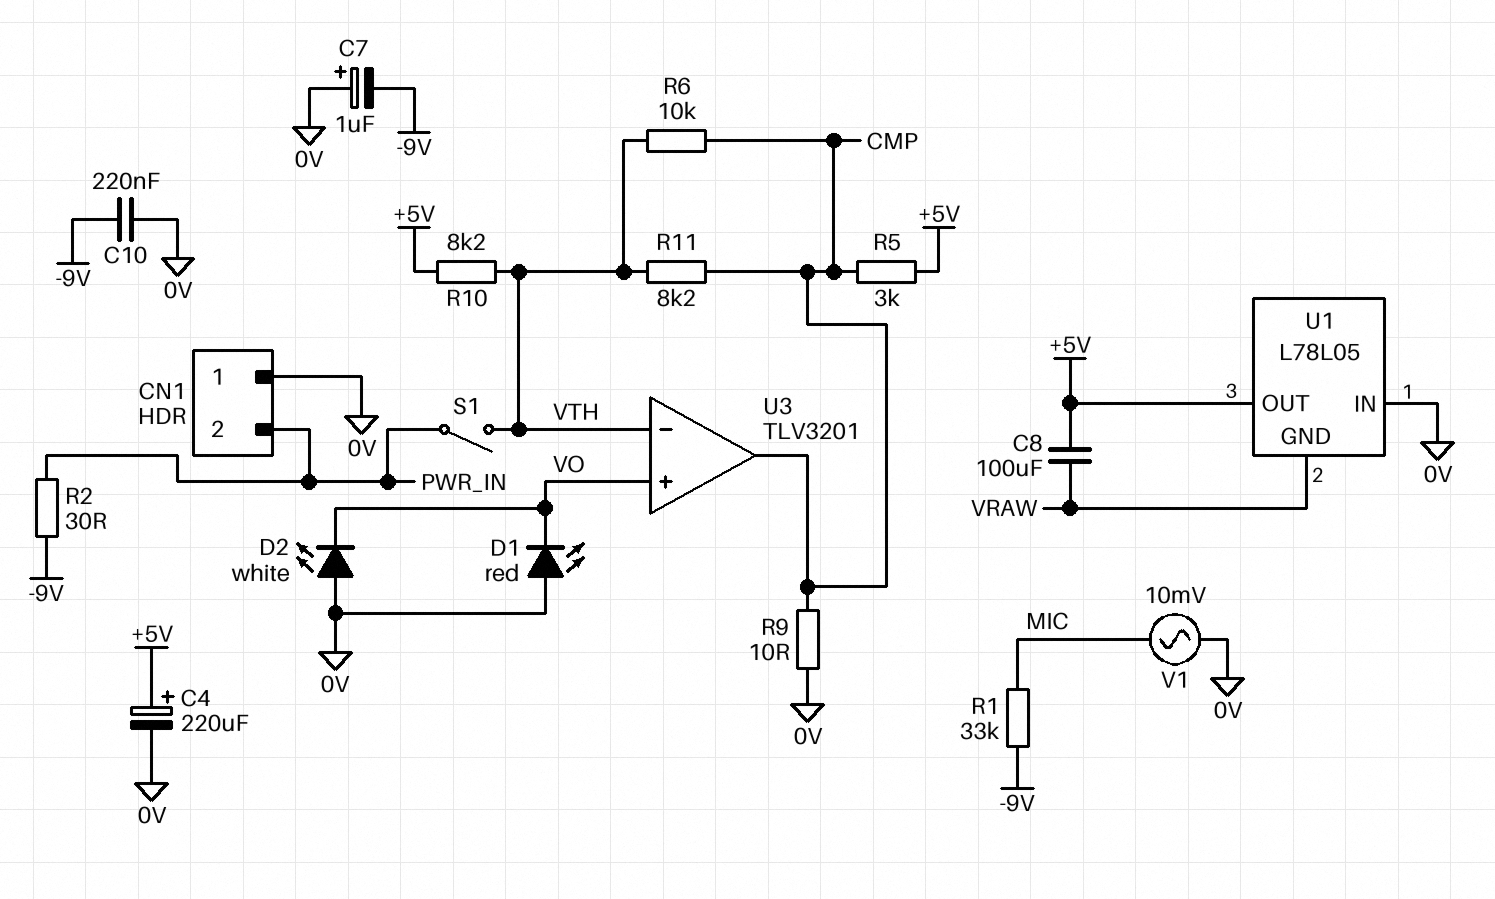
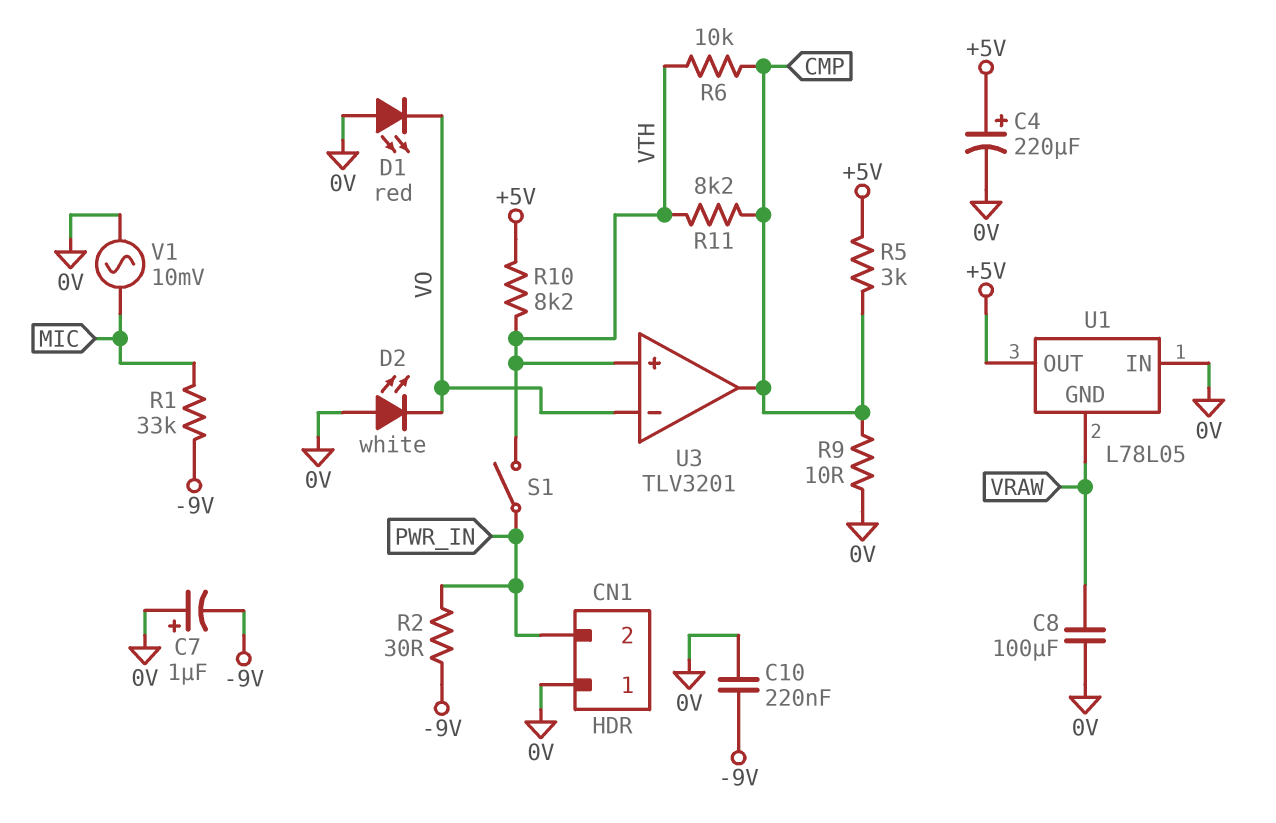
C8: 100uF (+5V, VRAW) -> 100uF (0V, VRAW)
U3 pin in+: VO -> VTH
U3 pin in-: VTH -> VO

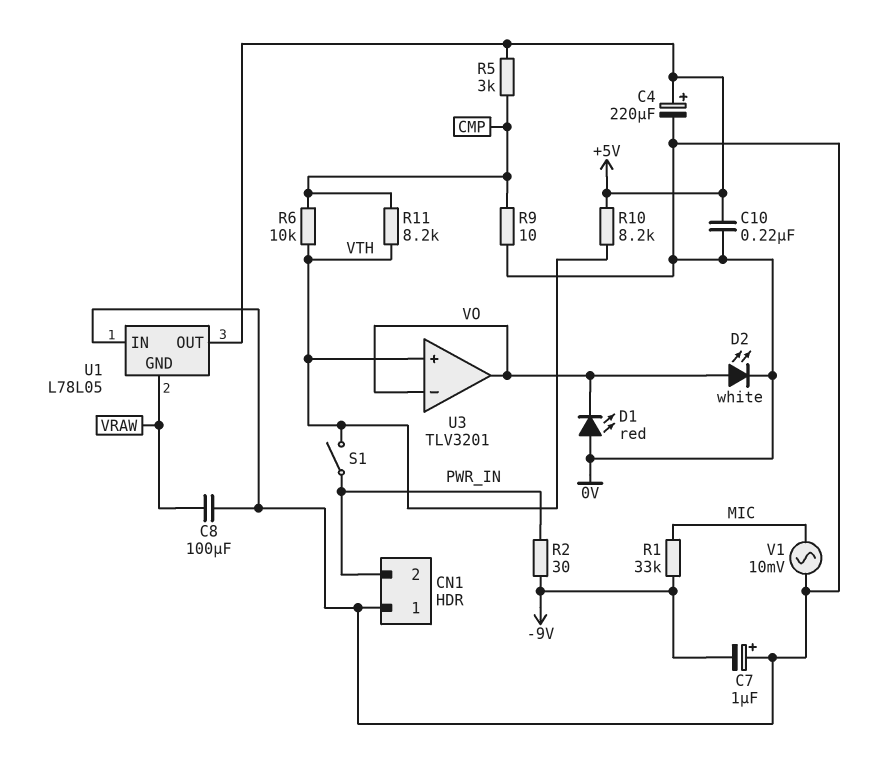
C10: 220nF (-9V, 0V) -> 220nF (+5V, 0V)
D2: LED white (A 0V, K VO) -> LED white (A VO, K 0V)
U3 pin out: CMP -> VO

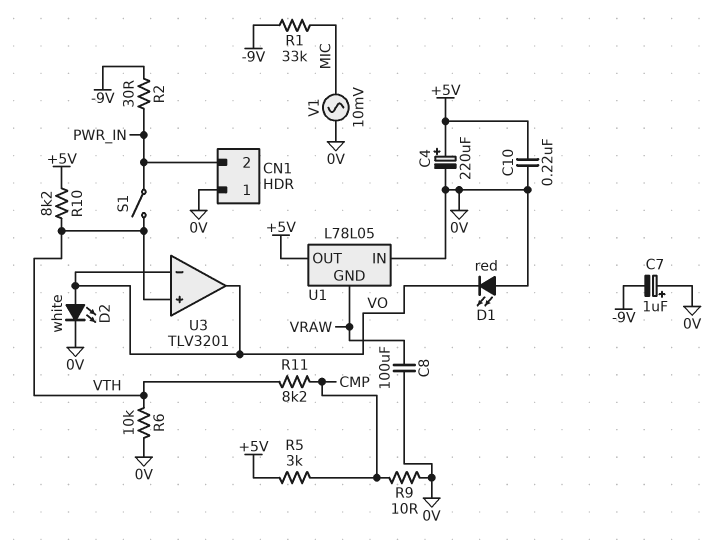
R6: 10k (CMP, VTH) -> 10k (0V, VTH)

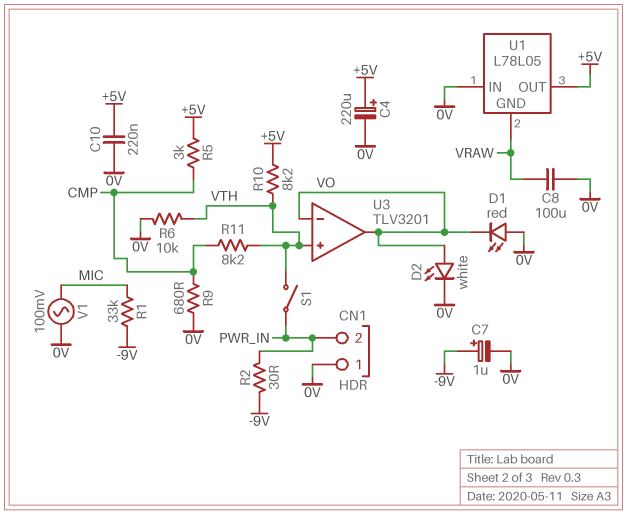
C7: 1uF (plus 0V, minus -9V) -> 1uF (plus -9V, minus 0V)
R9: 10 (0V, CMP) -> 680 (0V, CMP)
V1: AC 10mV (0V, MIC) -> AC 100mV (0V, MIC)

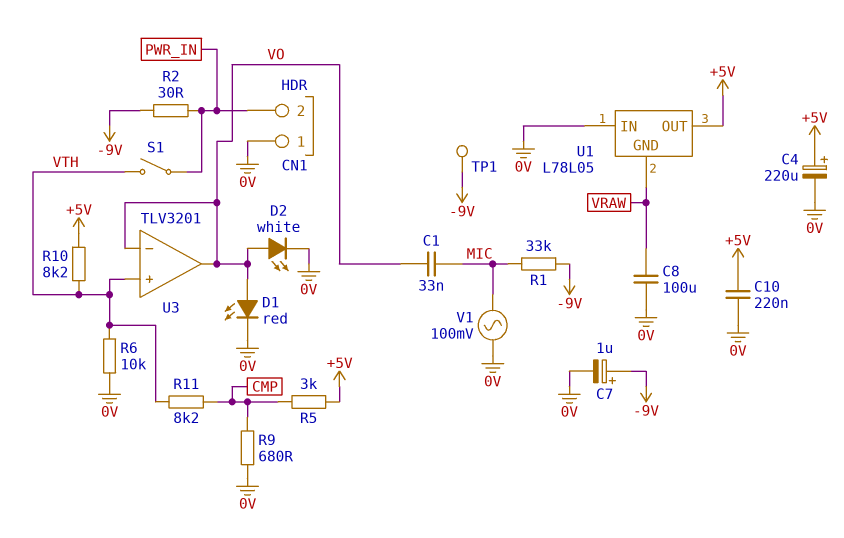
C1: none -> 33nF (MIC, VO)
D1: LED red (A 0V, K VO) -> LED red (A VO, K 0V)
TP1: none -> test point (-9V)

